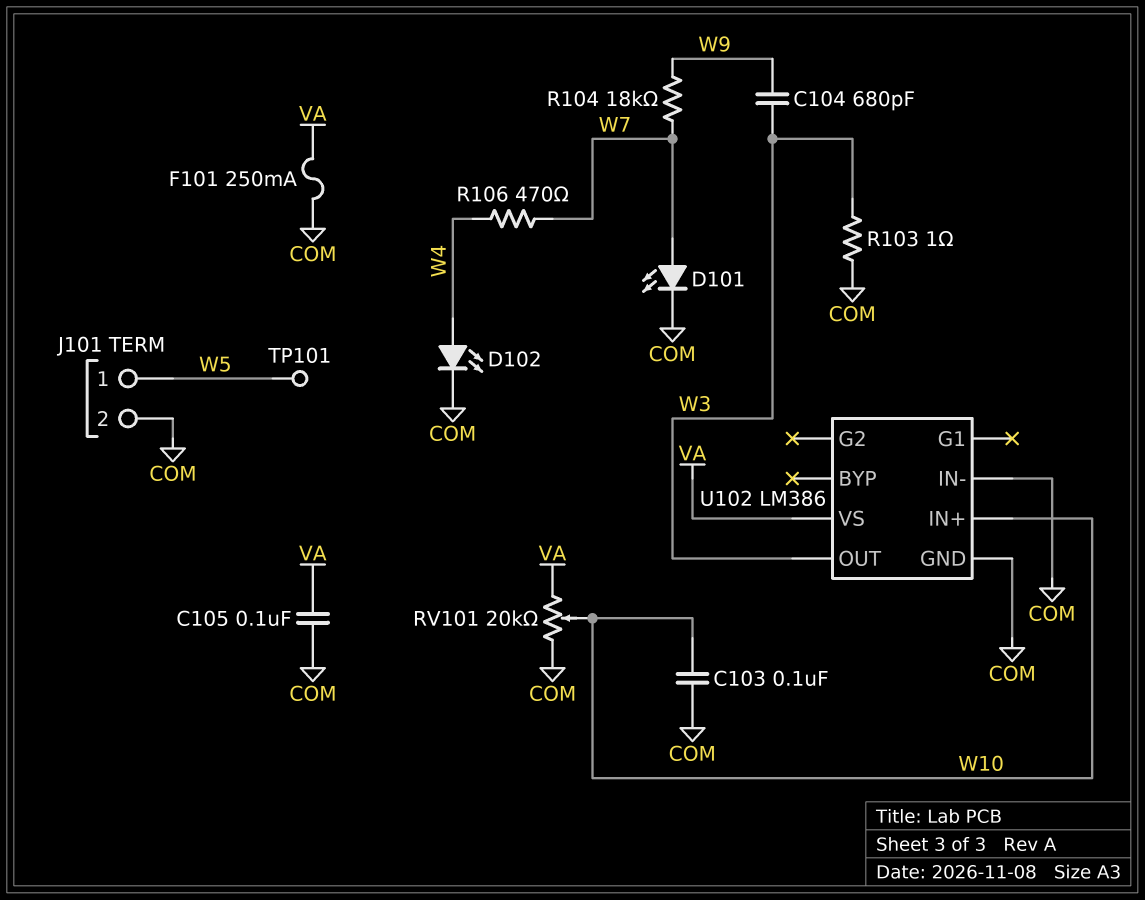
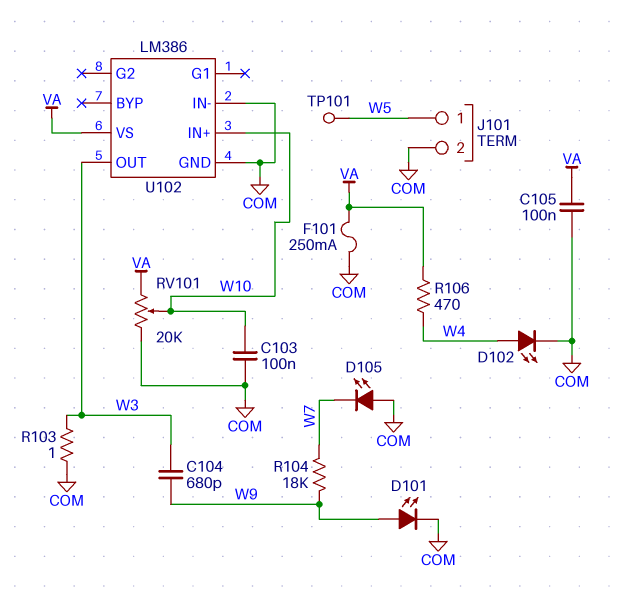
D101: LED (A W7, K COM) -> LED (A W9, K COM)
D105: none -> LED (A COM, K W7)
R106: 470 (W4, W7) -> 470 (VA, W4)

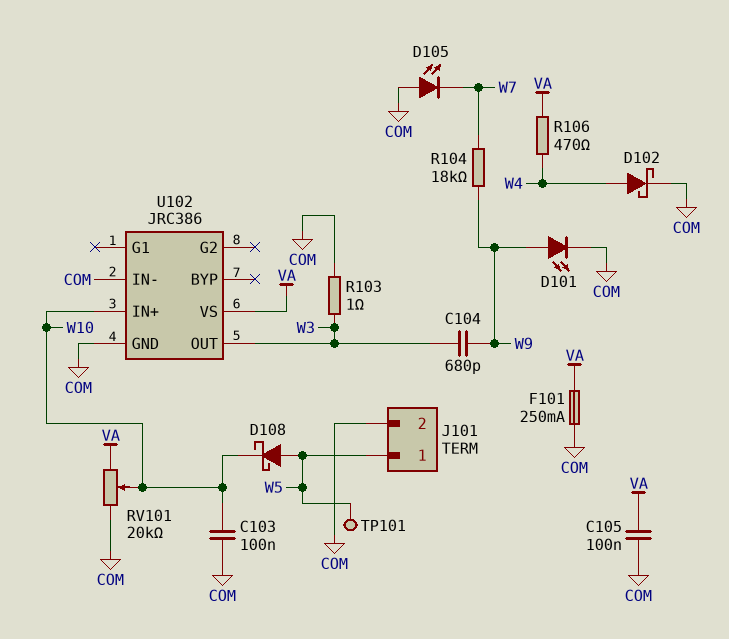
D102: LED (A W4, K COM) -> schottky (A W4, K COM)
D108: none -> schottky (A W5, K W10)
U102: LM386 -> JRC386

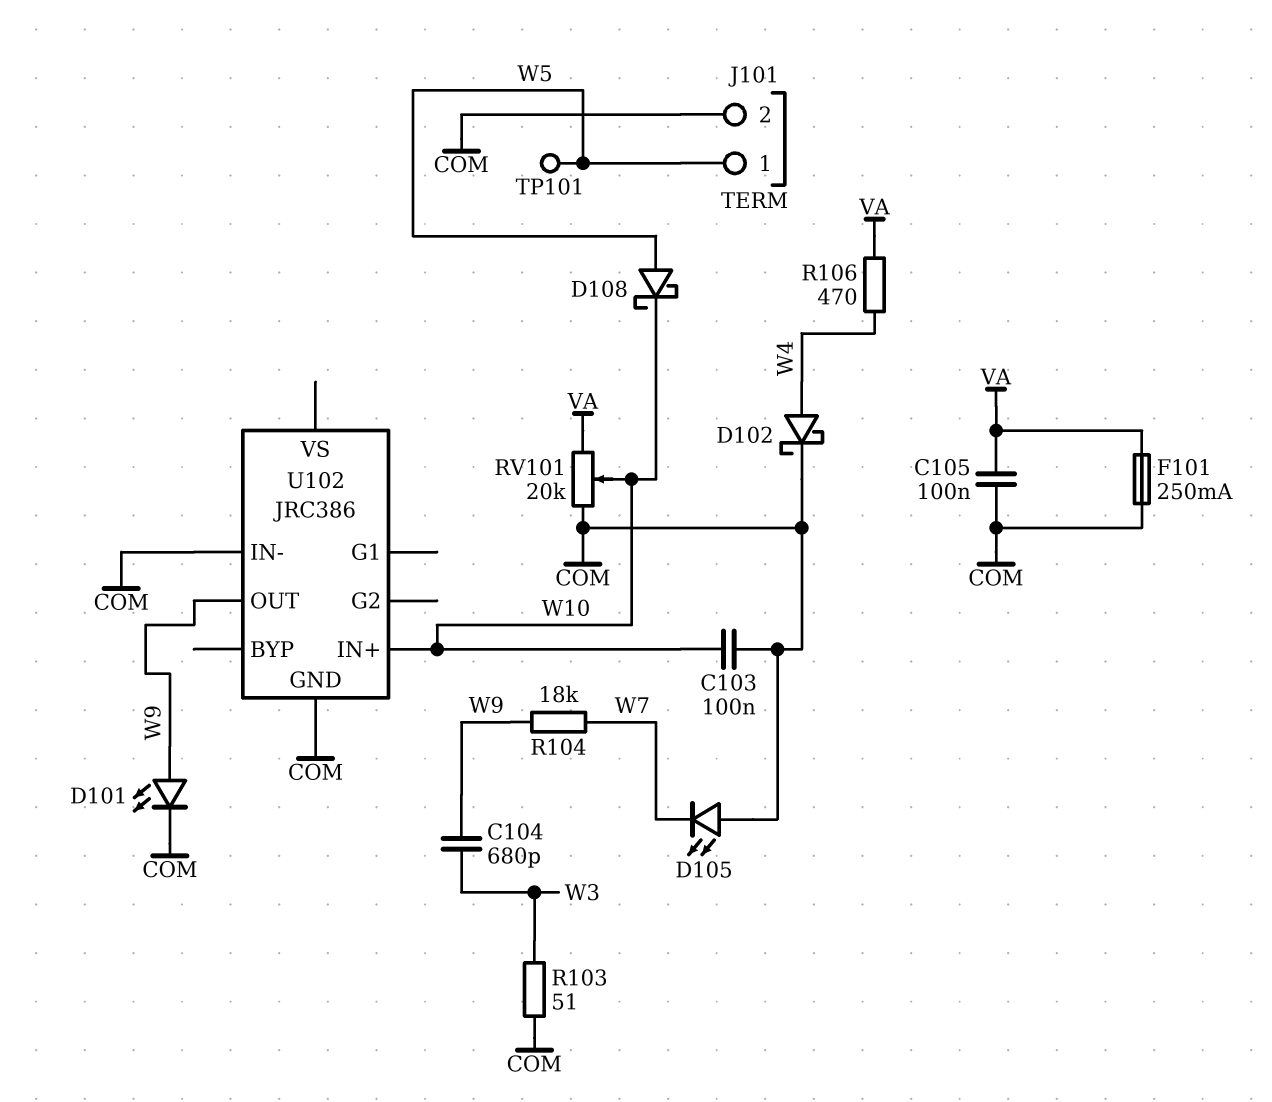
R103: 1 (COM, W3) -> 51 (COM, W3)
U102 pin OUT: W3 -> W9
U102 pin VS: VA -> none

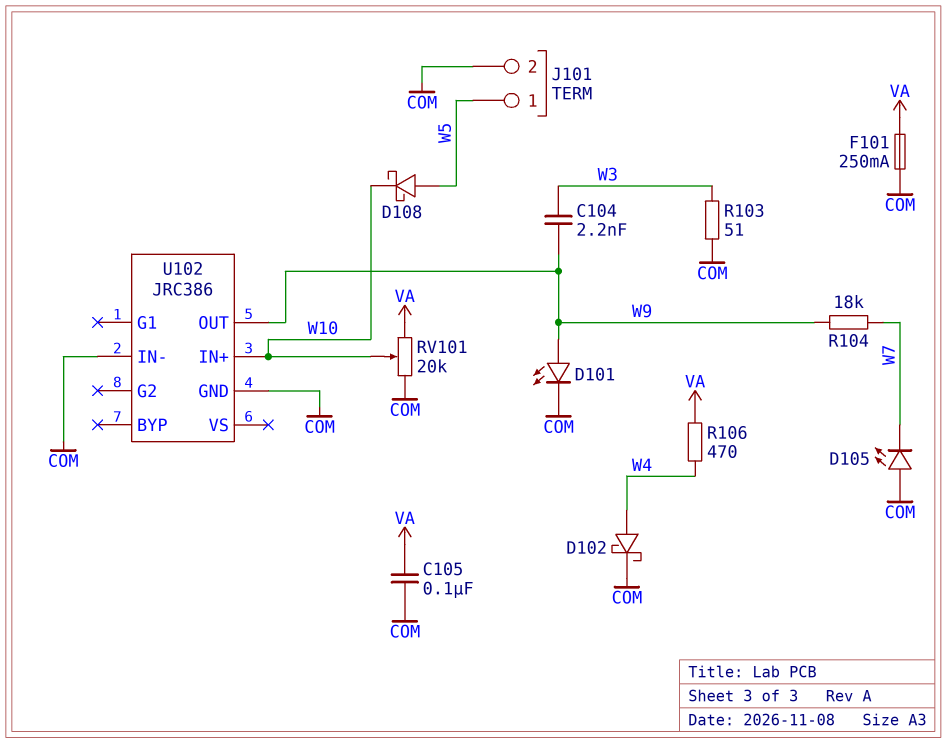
C103: 100nF (COM, W10) -> none
C104: 680pF (W3, W9) -> 2.2nF (W3, W9)
TP101: test point (W5) -> none

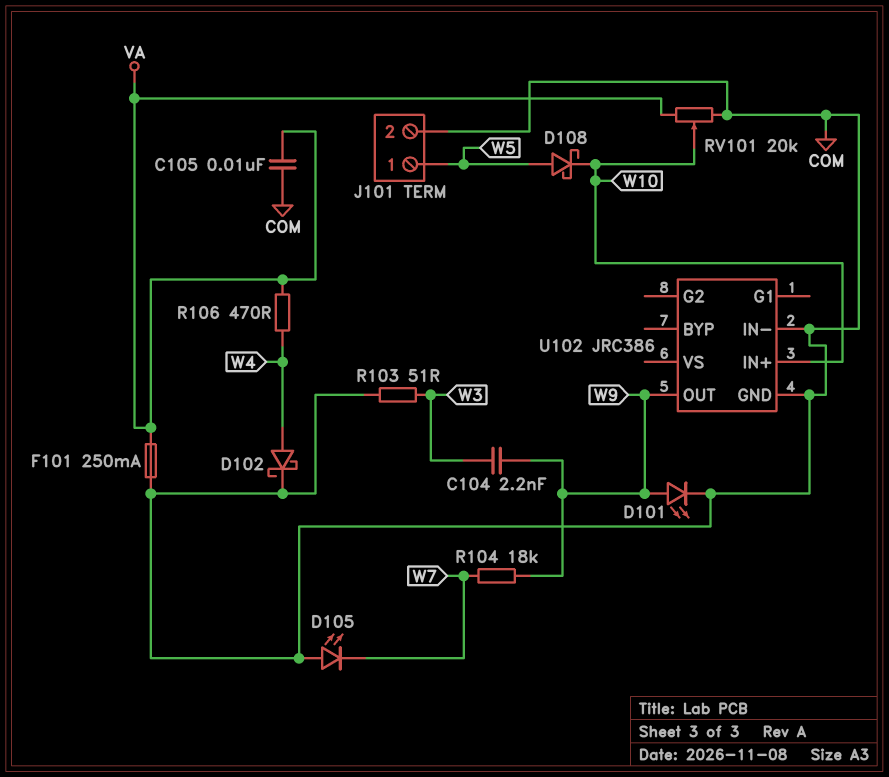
C105: 100nF (COM, VA) -> 10nF (COM, VA)

